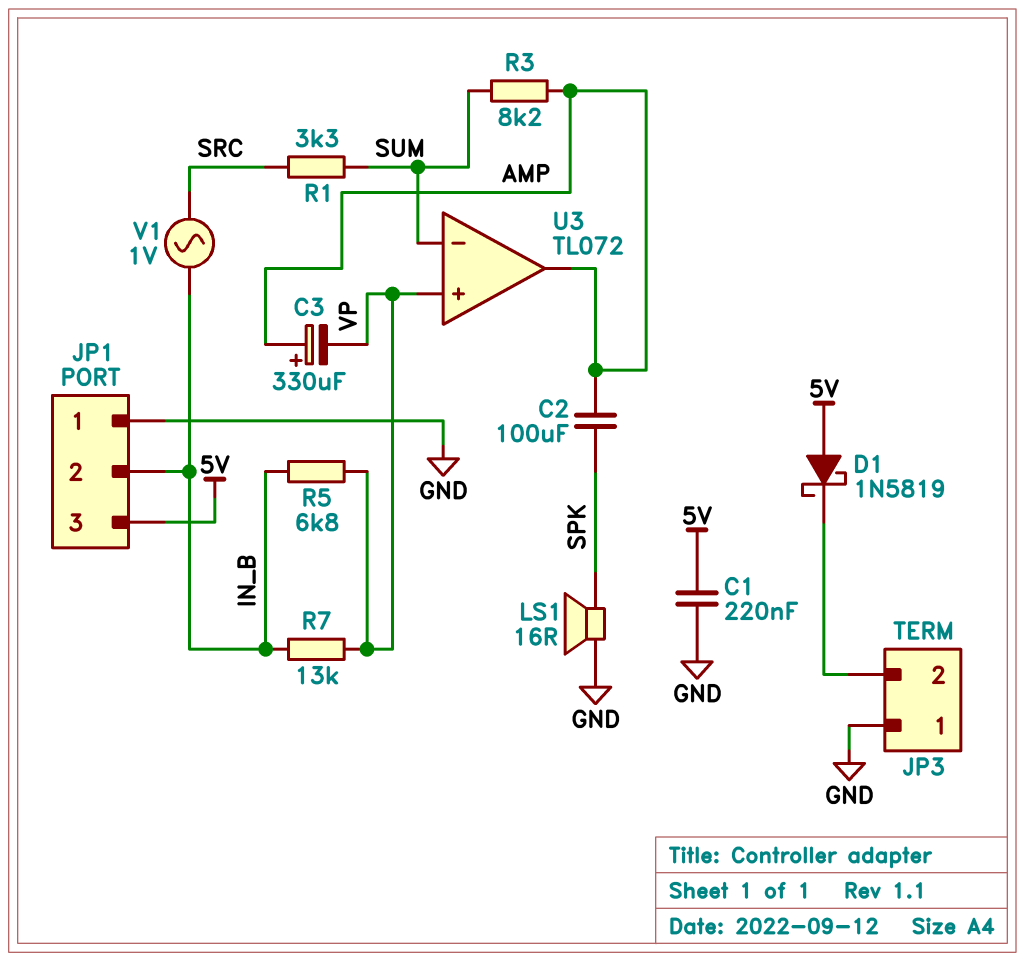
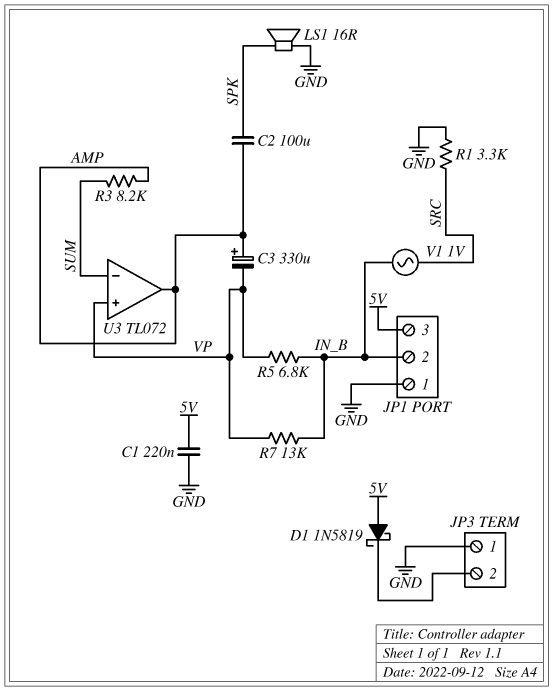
R1: 3.3k (SRC, SUM) -> 3.3k (GND, SRC)

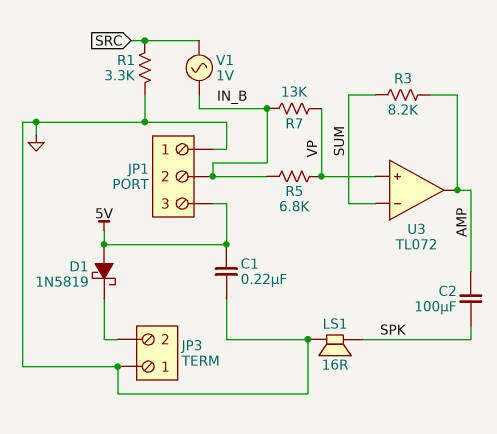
C3: 330uF (plus AMP, minus VP) -> none

